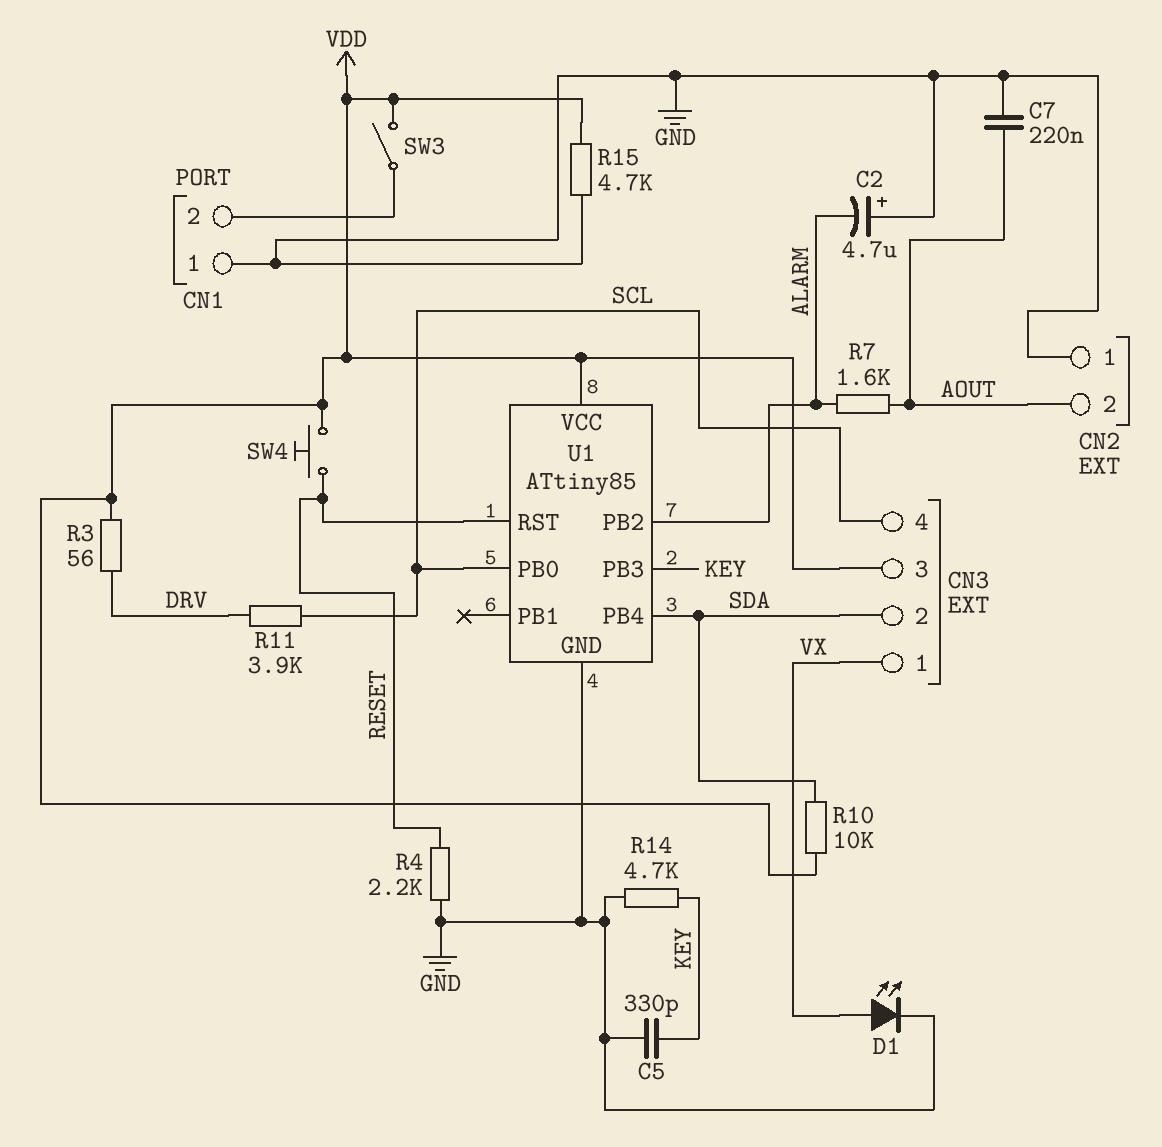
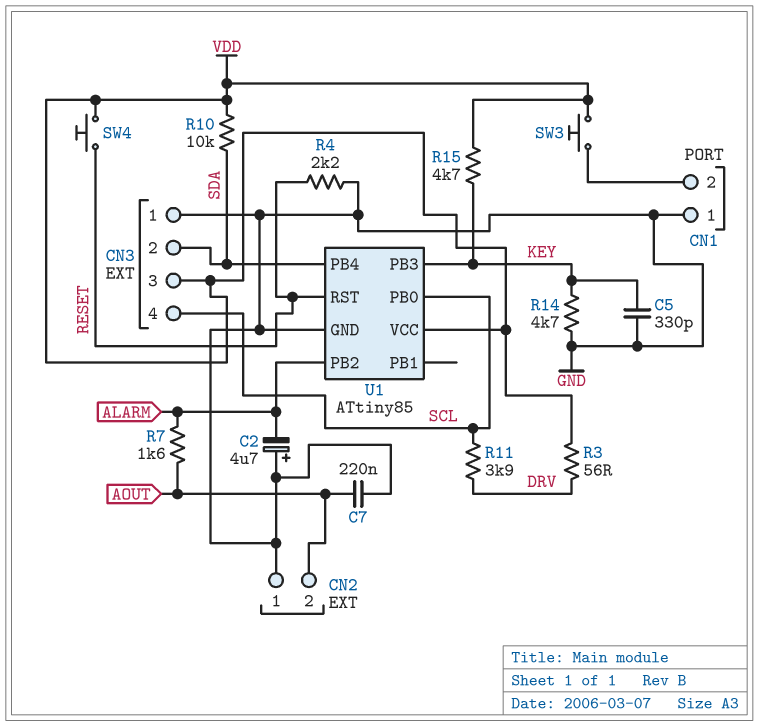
CN3 pin 1: VX -> GND
D1: LED (A VX, K GND) -> none
R15: 4.7k (GND, VDD) -> 4.7k (KEY, VDD)
SW3: switch (CN1/2, VDD) -> button (CN1/2, VDD)

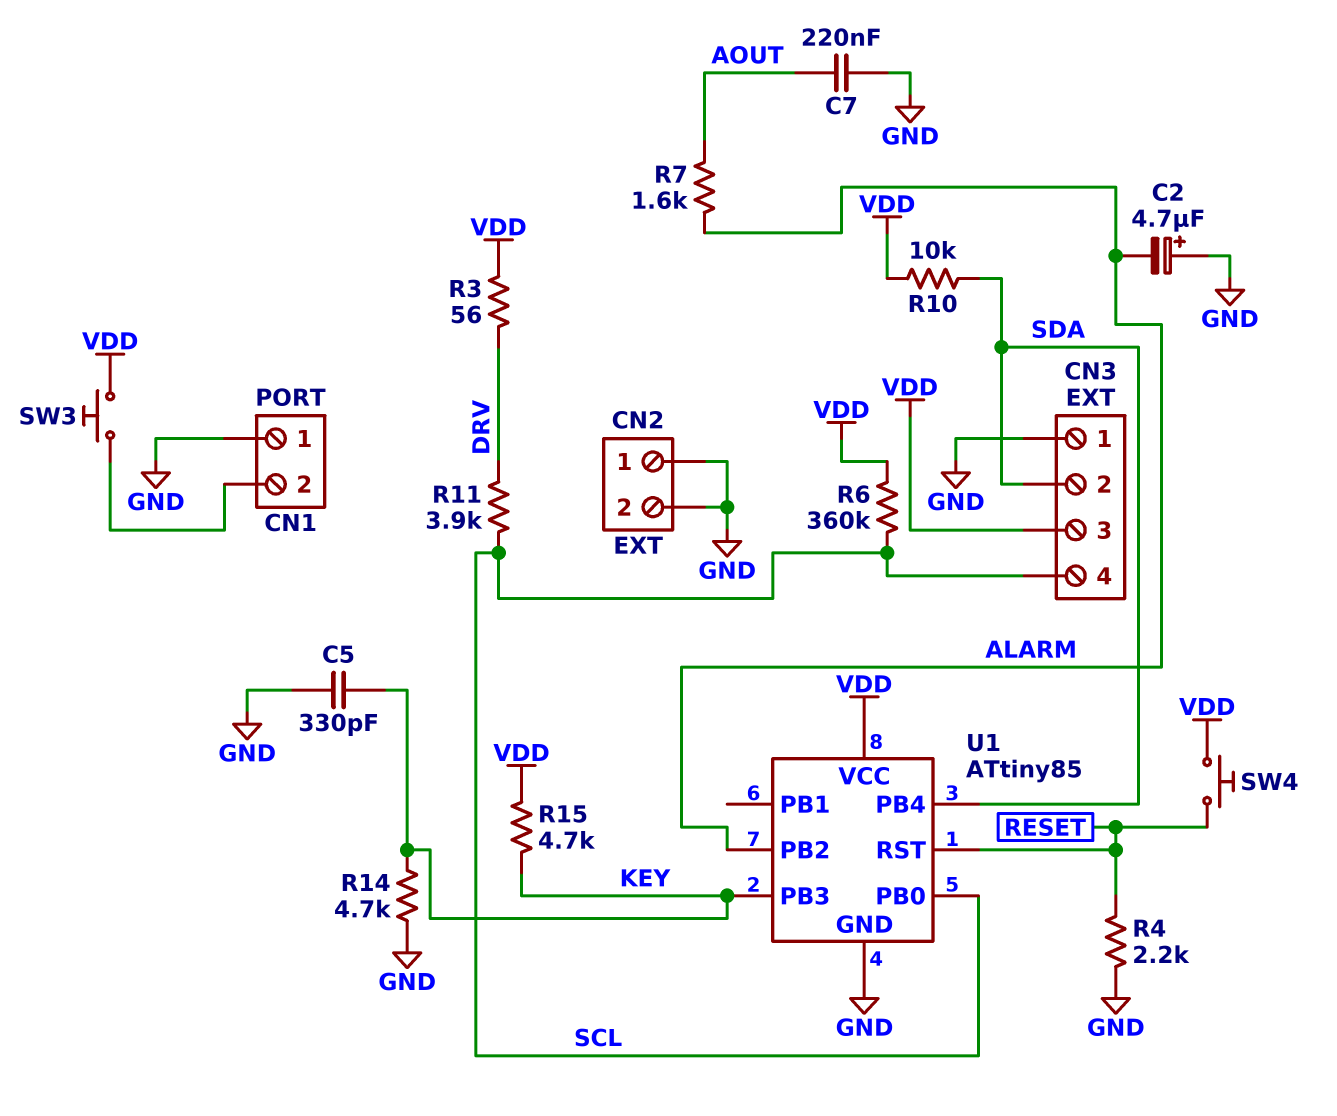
CN2 pin 2: AOUT -> GND
R6: none -> 360k (SCL, VDD)

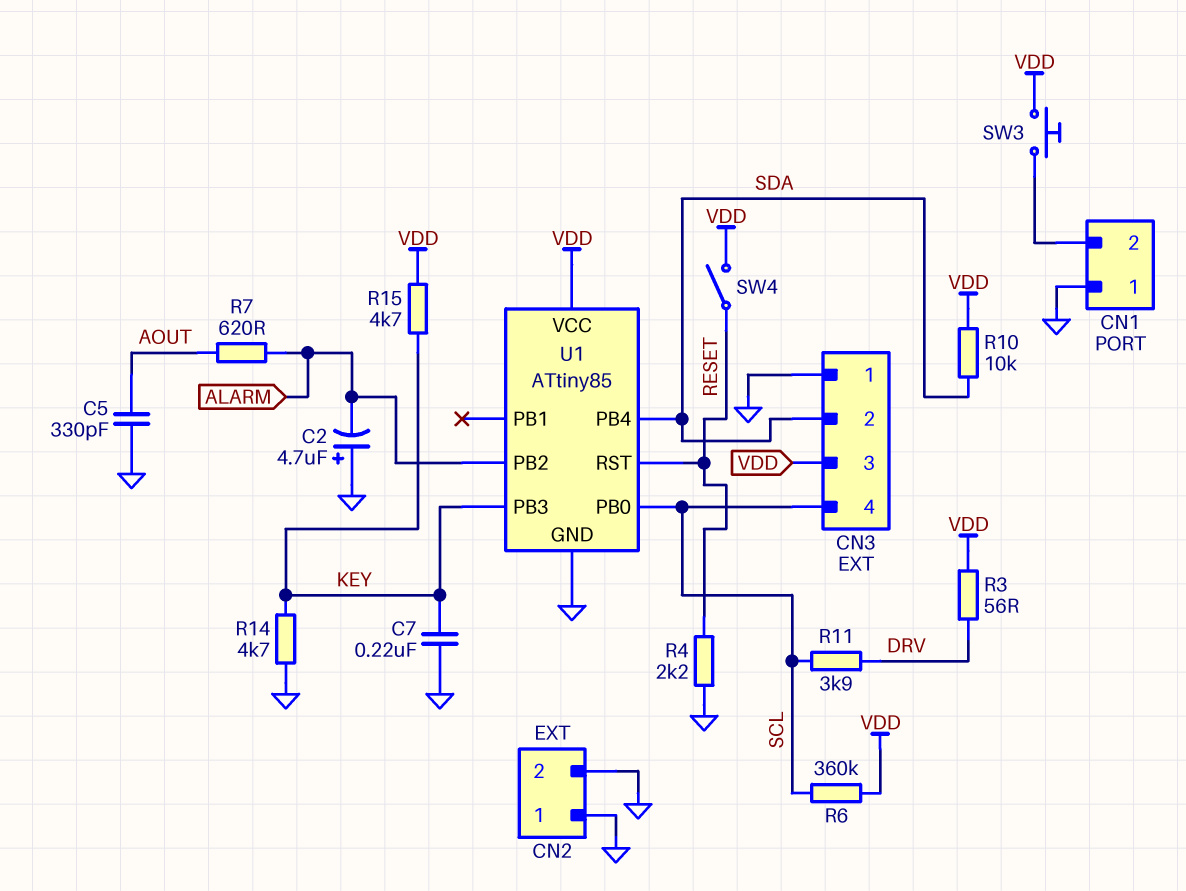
C5: 330pF (GND, KEY) -> 330pF (AOUT, GND)
C7: 220nF (AOUT, GND) -> 220nF (GND, KEY)
R7: 1.6k (ALARM, AOUT) -> 620 (ALARM, AOUT)
SW4: button (RESET, VDD) -> switch (RESET, VDD)

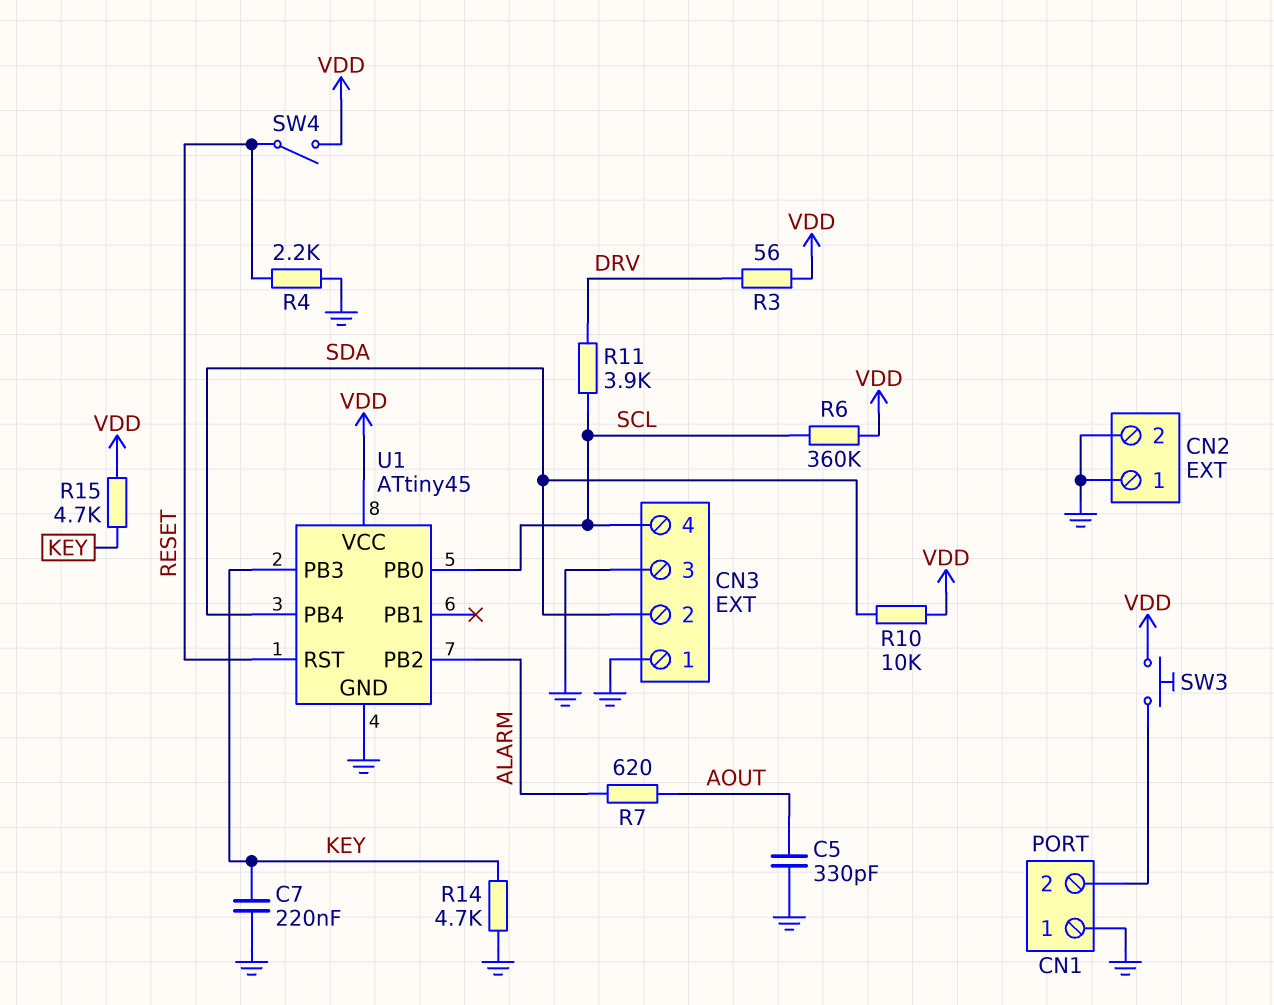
C2: 4.7uF (plus GND, minus ALARM) -> none
CN3 pin 3: VDD -> GND
U1: ATtiny85 -> ATtiny45

